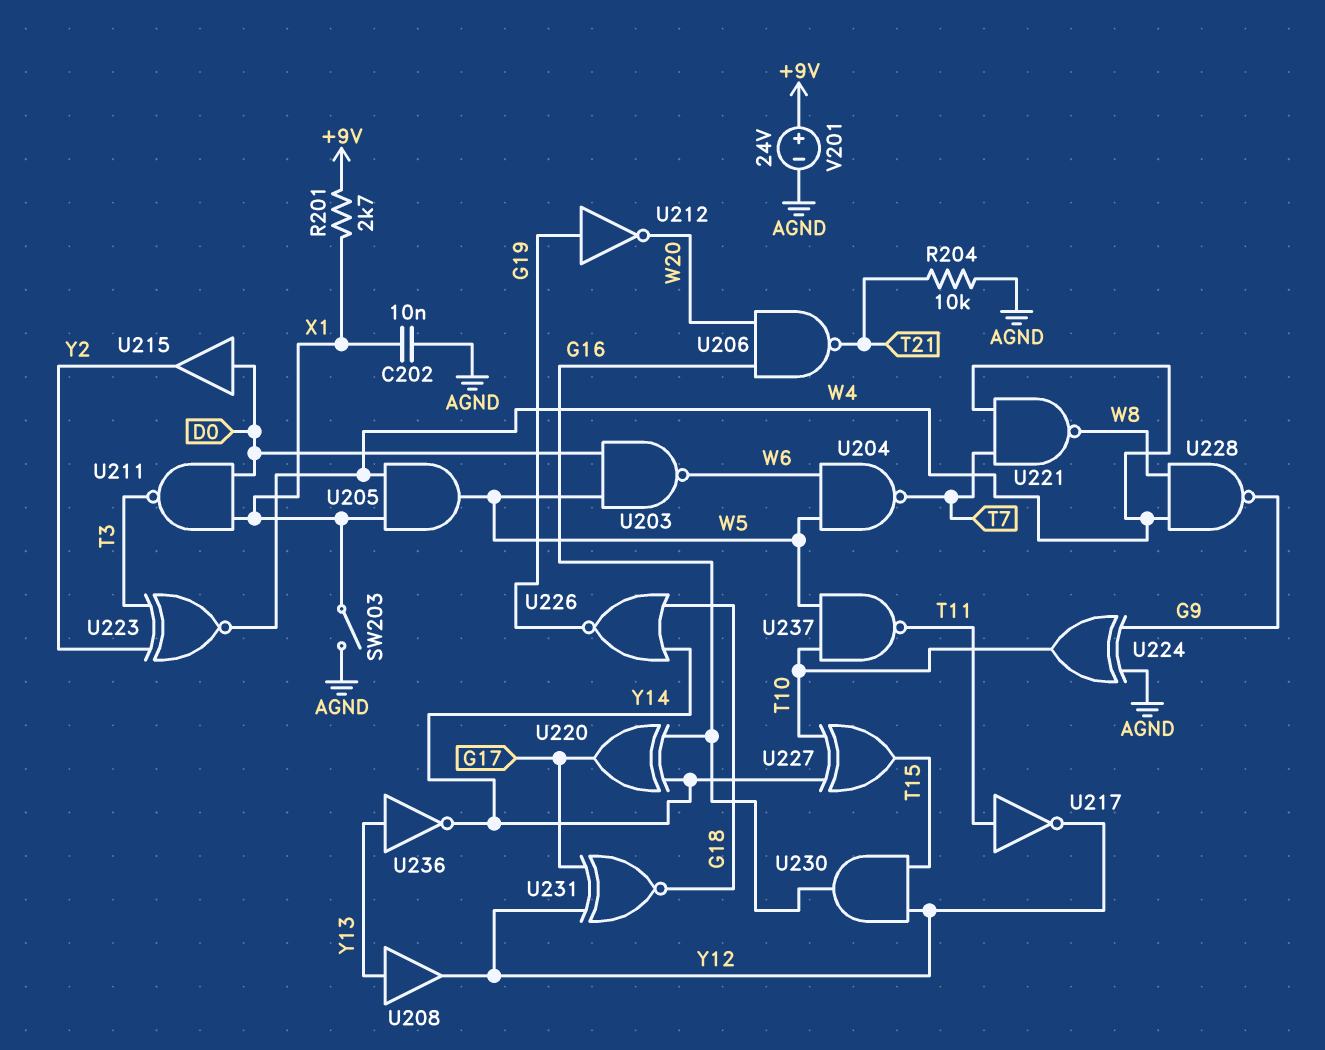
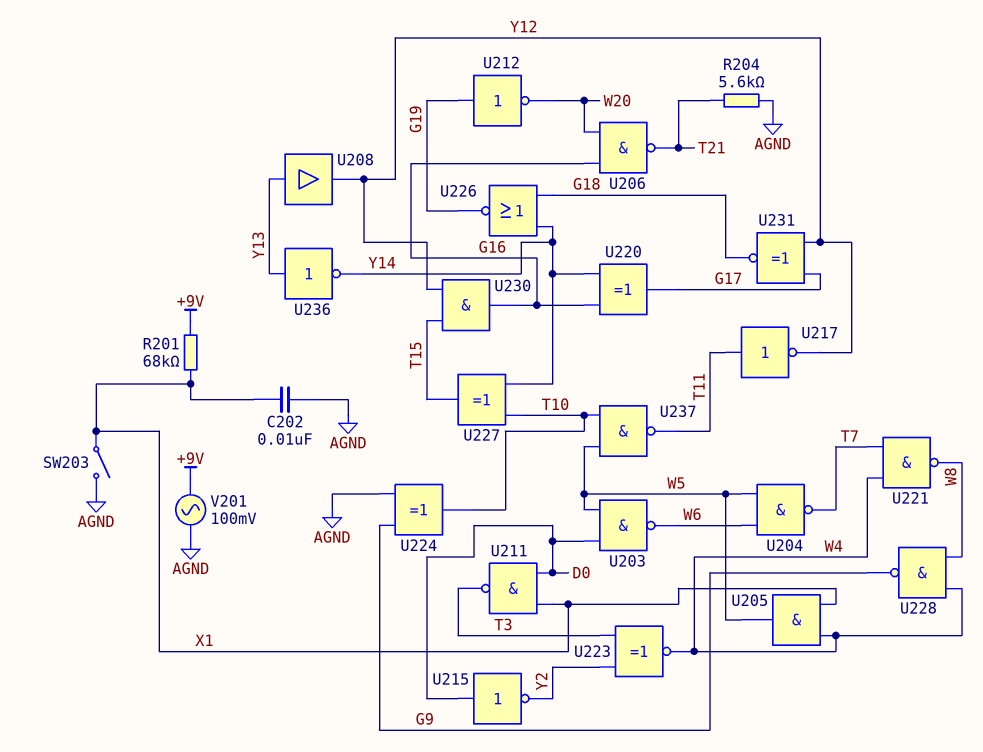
R201: 2.7k (+9V, X1) -> 68k (+9V, X1)
R204: 10k (AGND, T21) -> 5.6k (AGND, T21)
U215: buffer (in D0, out Y2) -> NOT (in D0, out Y2)
V201: 24V (plus +9V, minus AGND) -> AC 100mV (+9V, AGND)

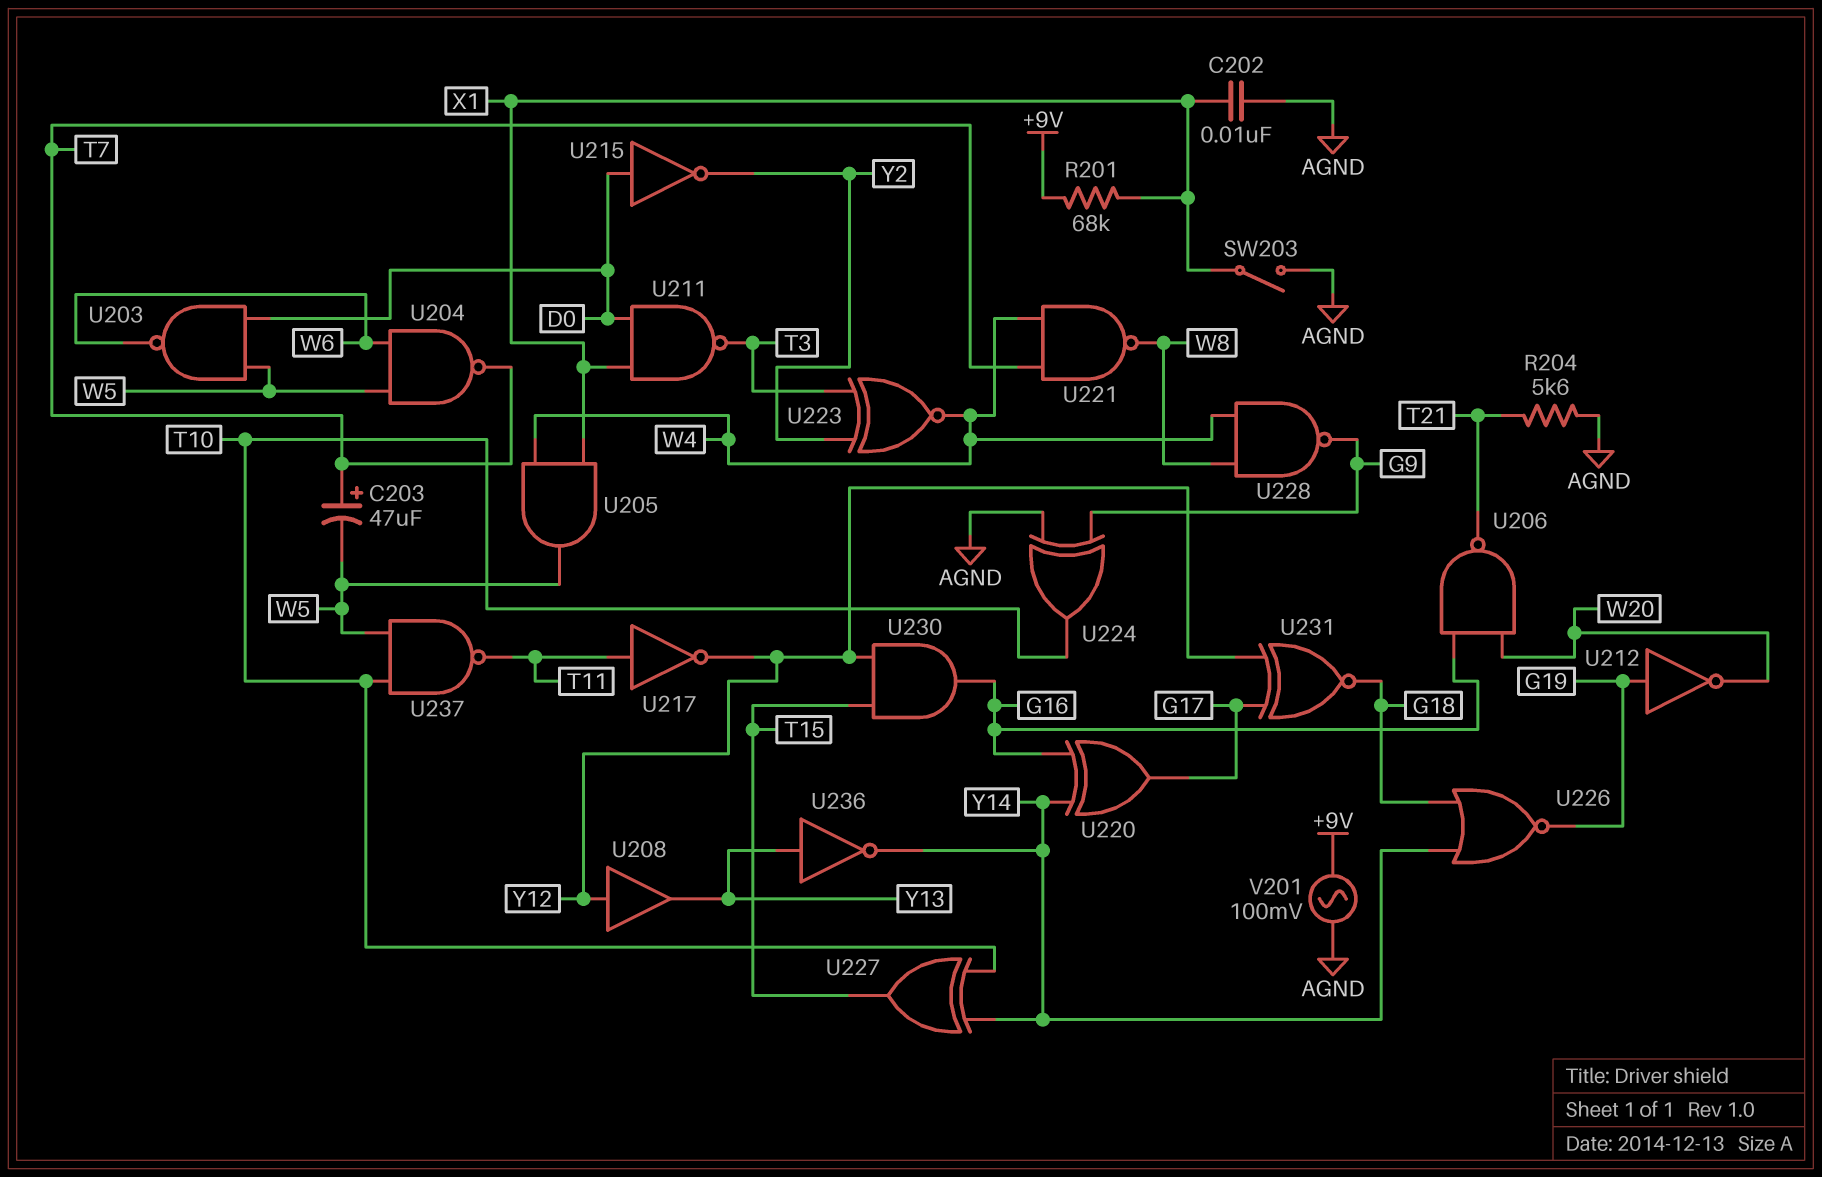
C203: none -> 47uF (plus T7, minus W5)
U208: buffer (in Y13, out Y12) -> buffer (in Y12, out Y13)

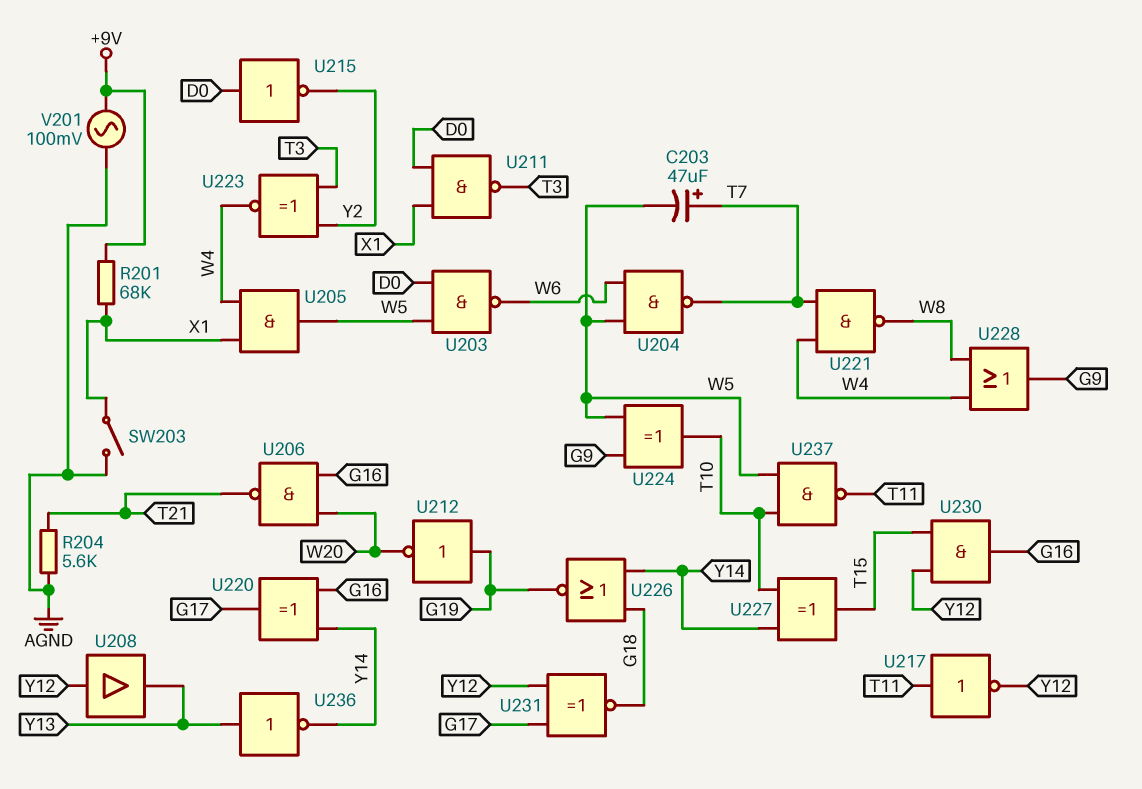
C202: 10nF (AGND, X1) -> none
U224: XOR (in AGND, in G9, out T10) -> XOR (in G9, in W5, out T10)
U228: NAND (in W4, in W8, out G9) -> OR (in W4, in W8, out G9)

